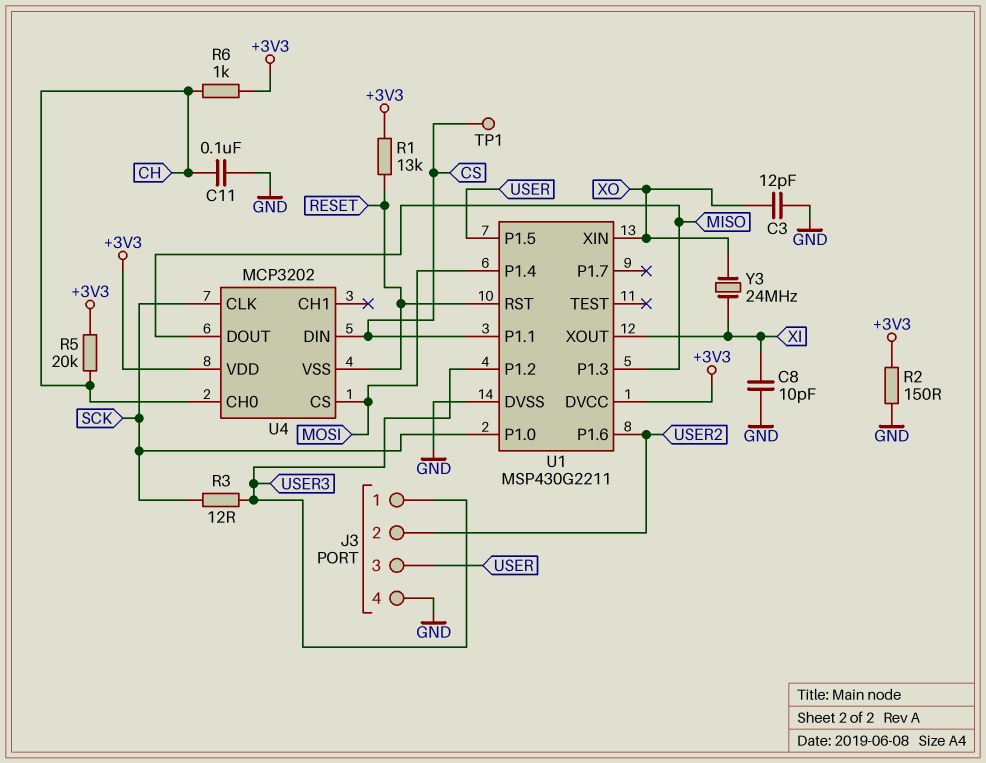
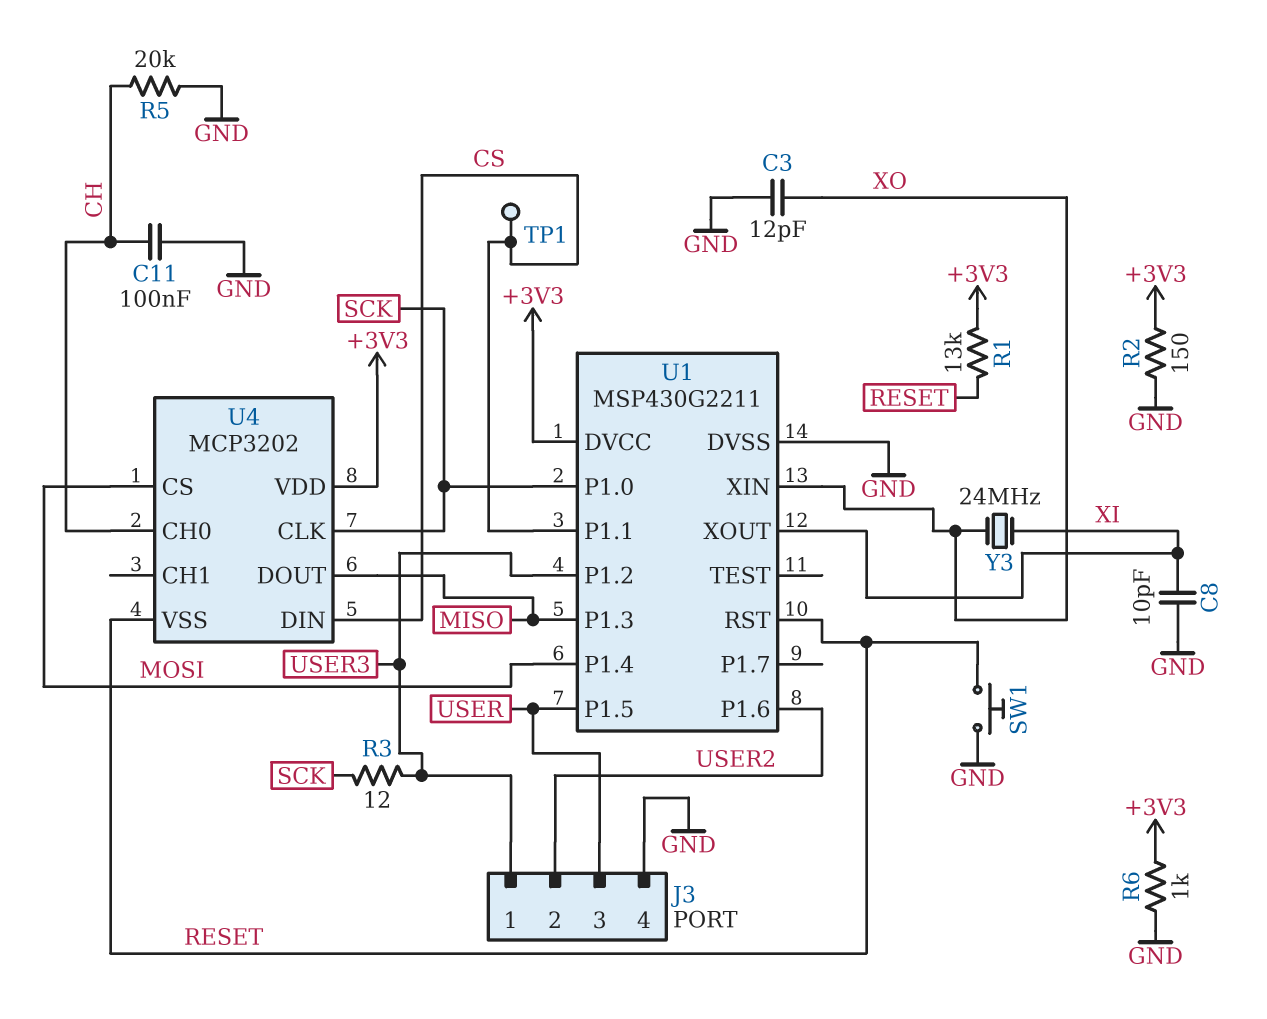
R5: 20k (+3V3, CH) -> 20k (CH, GND)
R6: 1k (+3V3, CH) -> 1k (+3V3, GND)
SW1: none -> button (GND, RESET)

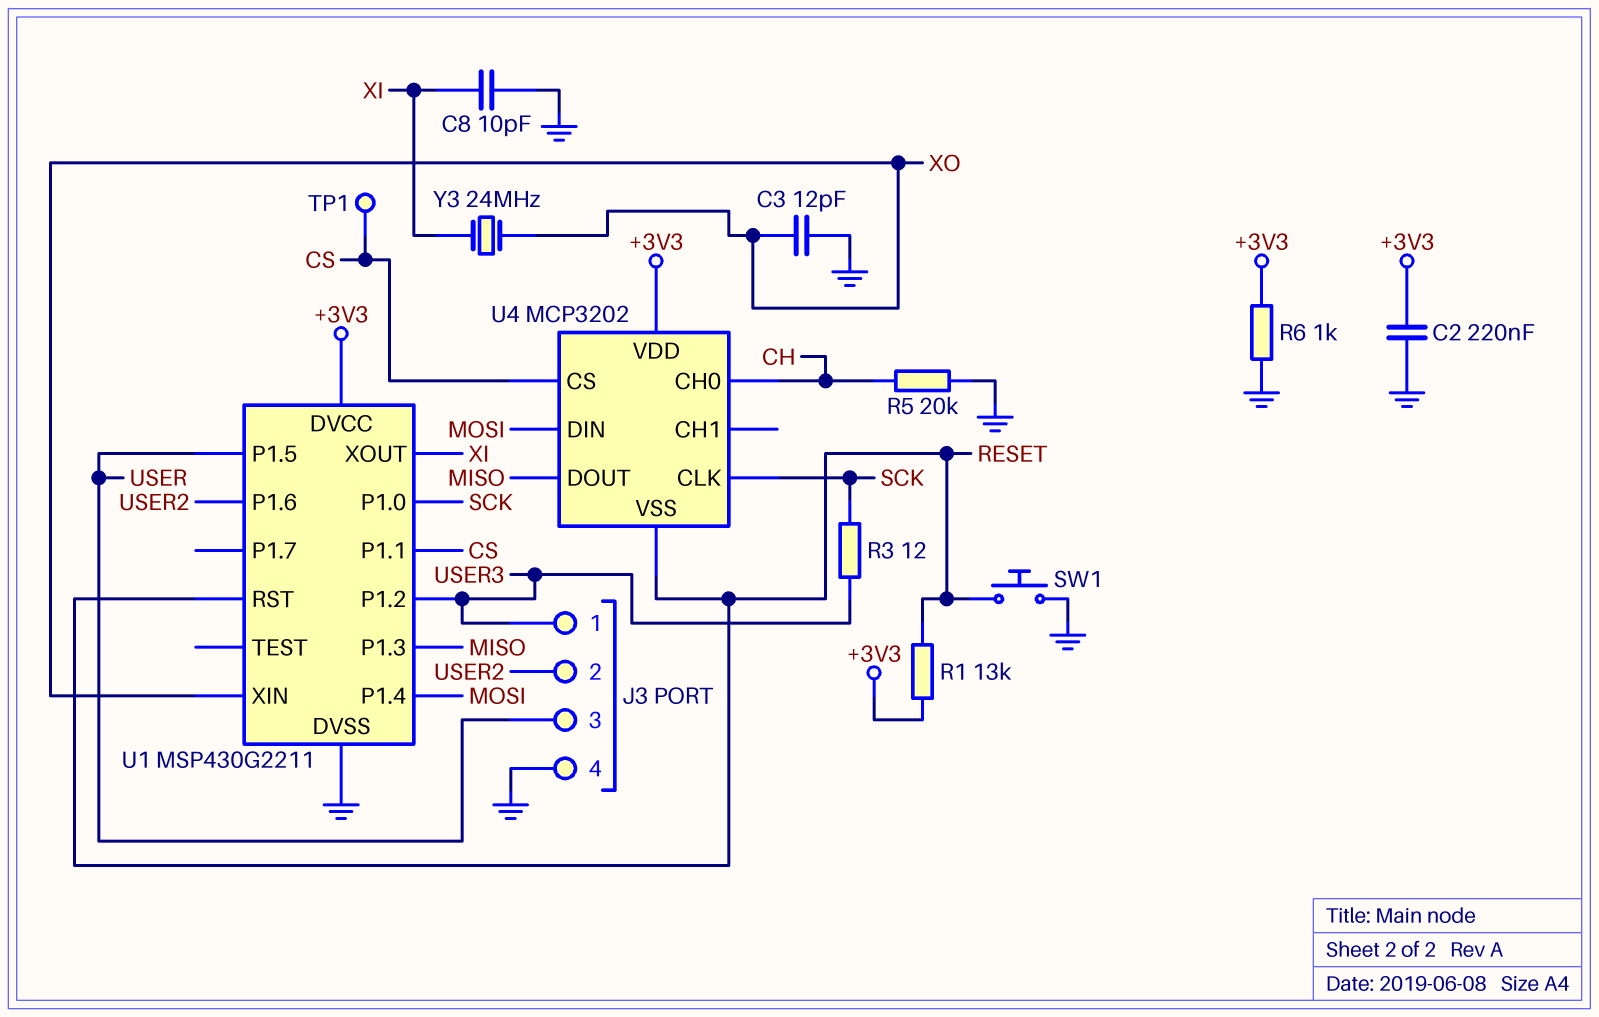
C2: none -> 220nF (+3V3, GND)
C11: 100nF (CH, GND) -> none
R2: 150 (+3V3, GND) -> none
U4 pin CS: MOSI -> CS
U4 pin DIN: CS -> MOSI

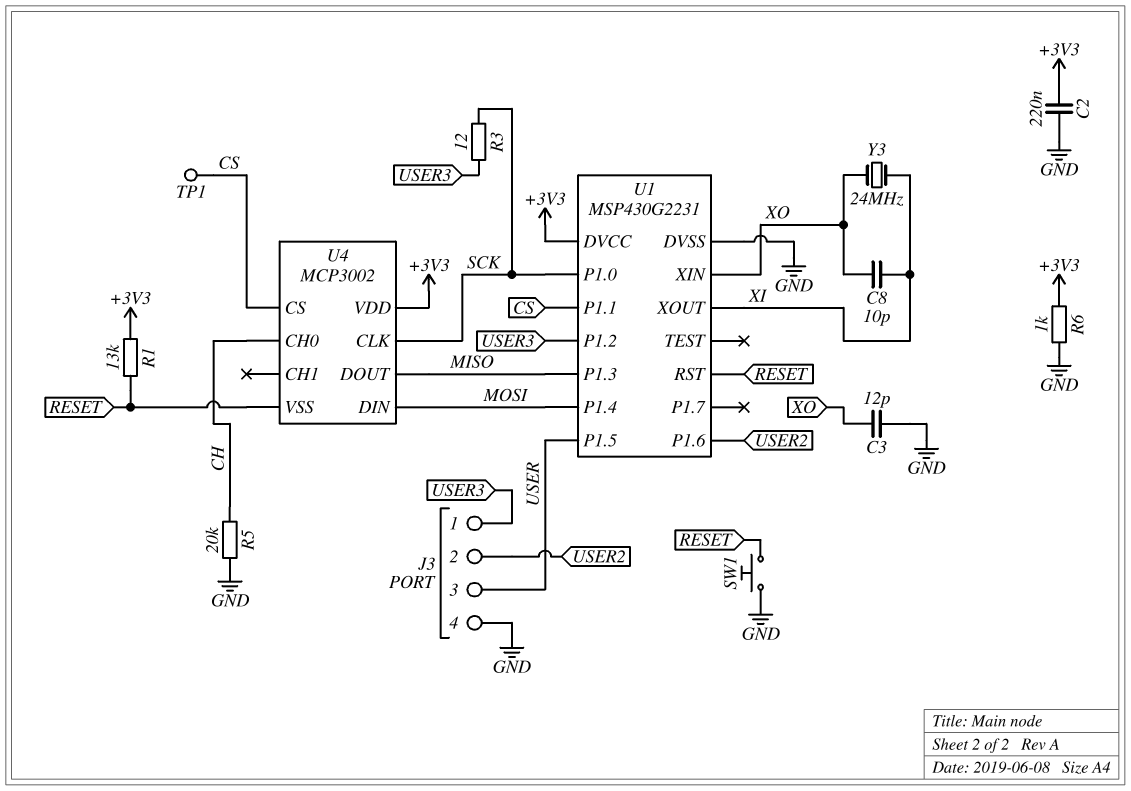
C8: 10pF (GND, XI) -> 10pF (XI, XO)
U1: MSP430G2211 -> MSP430G2231
U4: MCP3202 -> MCP3002

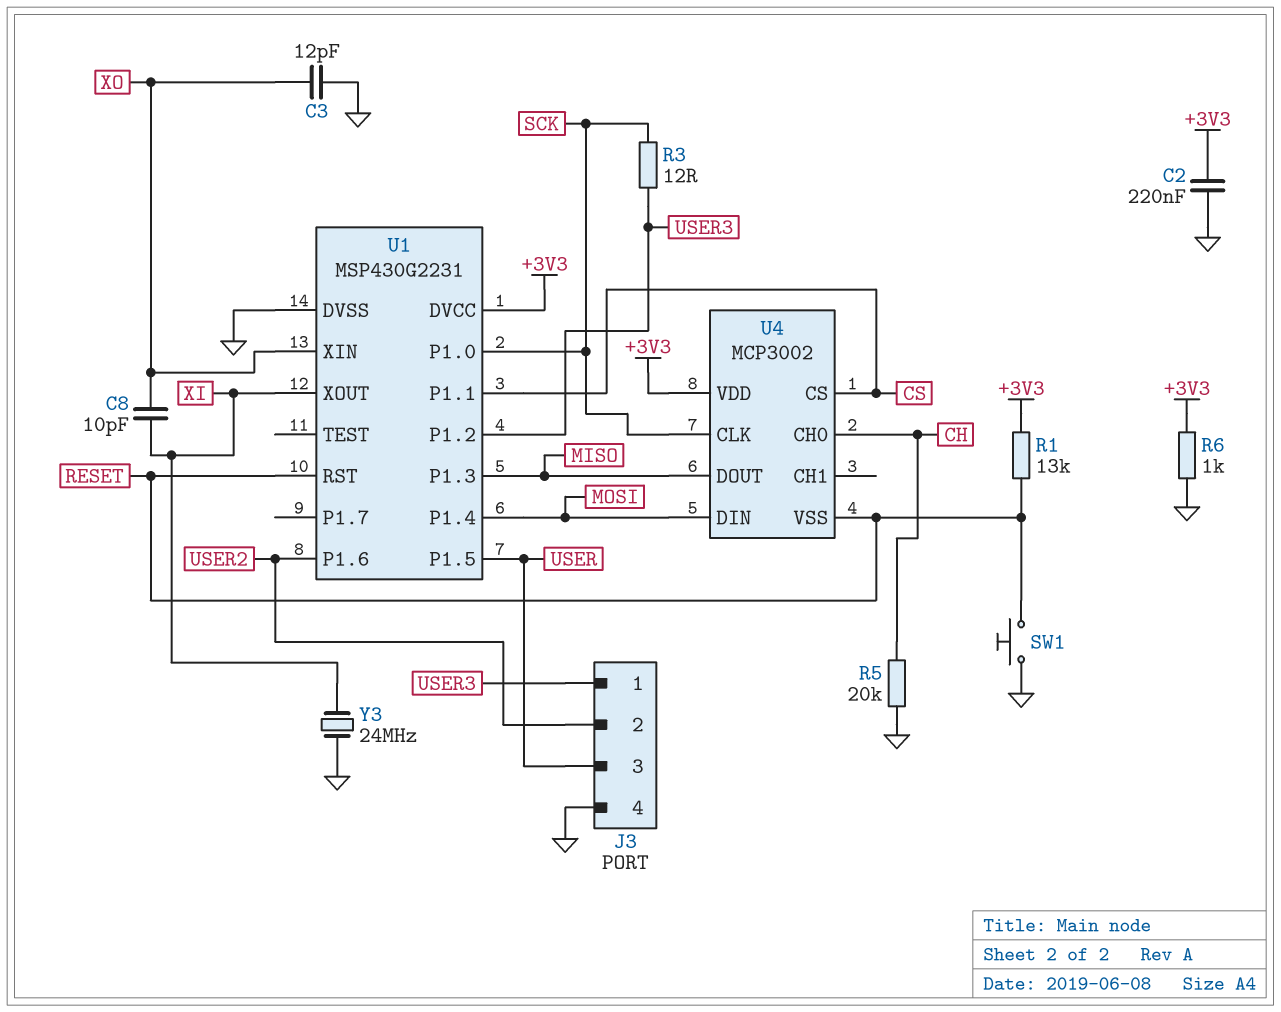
TP1: test point (CS) -> none
Y3: 24MHz (XI, XO) -> 24MHz (GND, XI)

